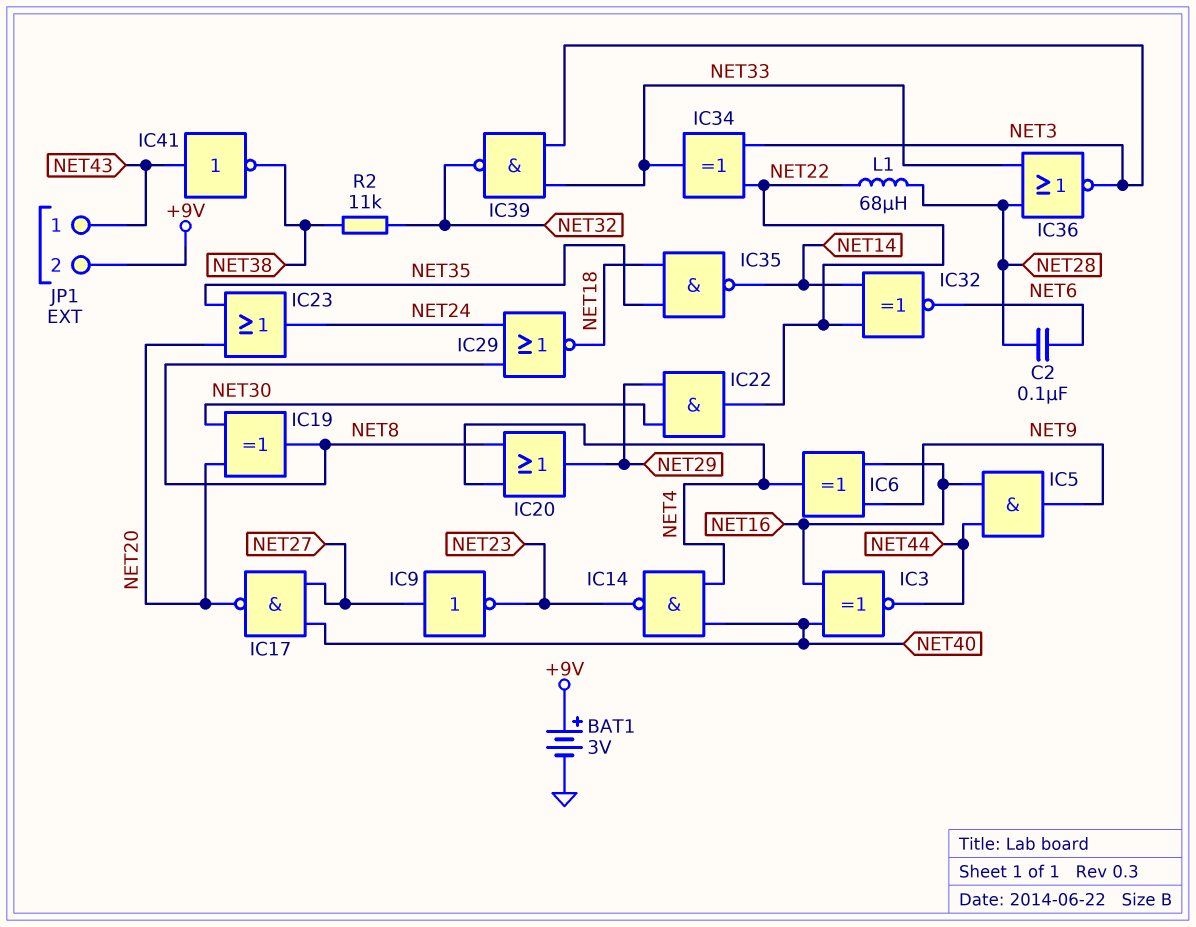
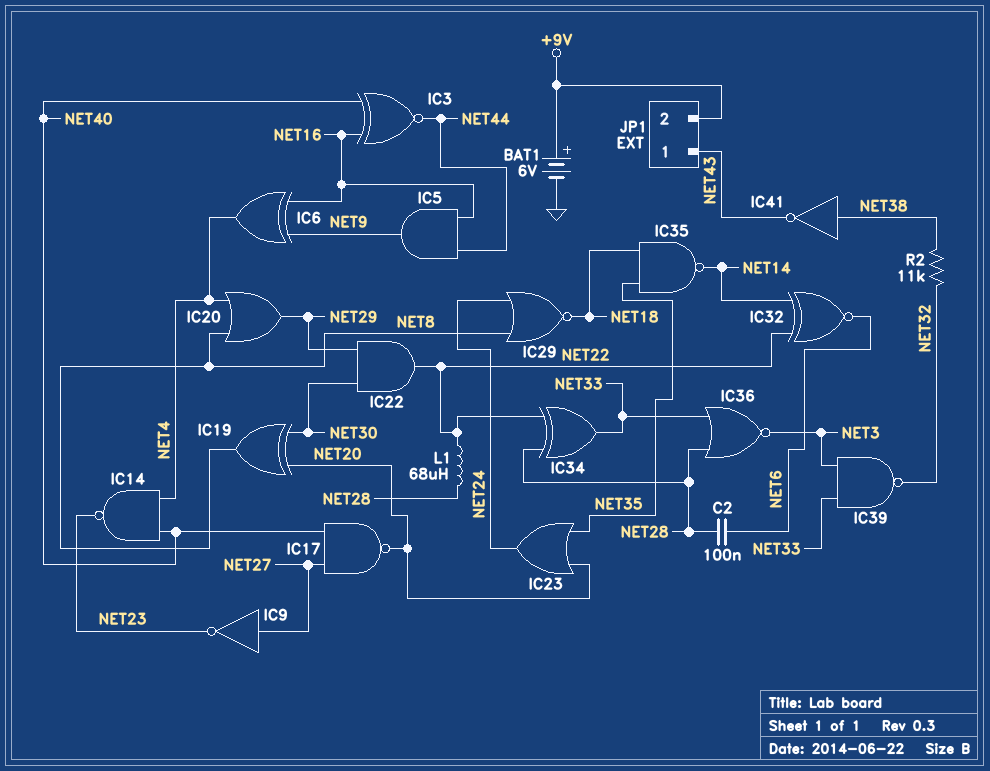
BAT1: 3V (plus +9V, minus GND) -> 6V (plus +9V, minus GND)
IC34: XOR (in NET3, in NET22, out NET33) -> XOR (in NET22, in NET28, out NET33)
IC41: NOT (in NET43, out NET38) -> NOT (in NET38, out NET43)

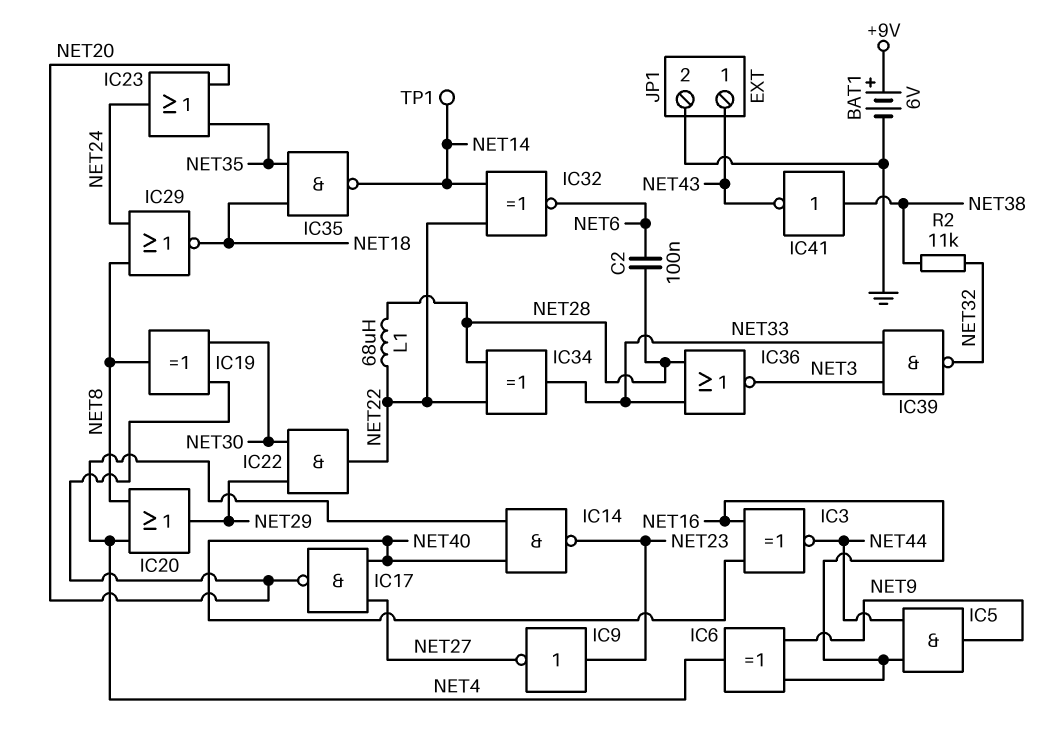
IC9: NOT (in NET27, out NET23) -> NOT (in NET23, out NET27)
JP1 pin 2: +9V -> GND
TP1: none -> test point (NET14)

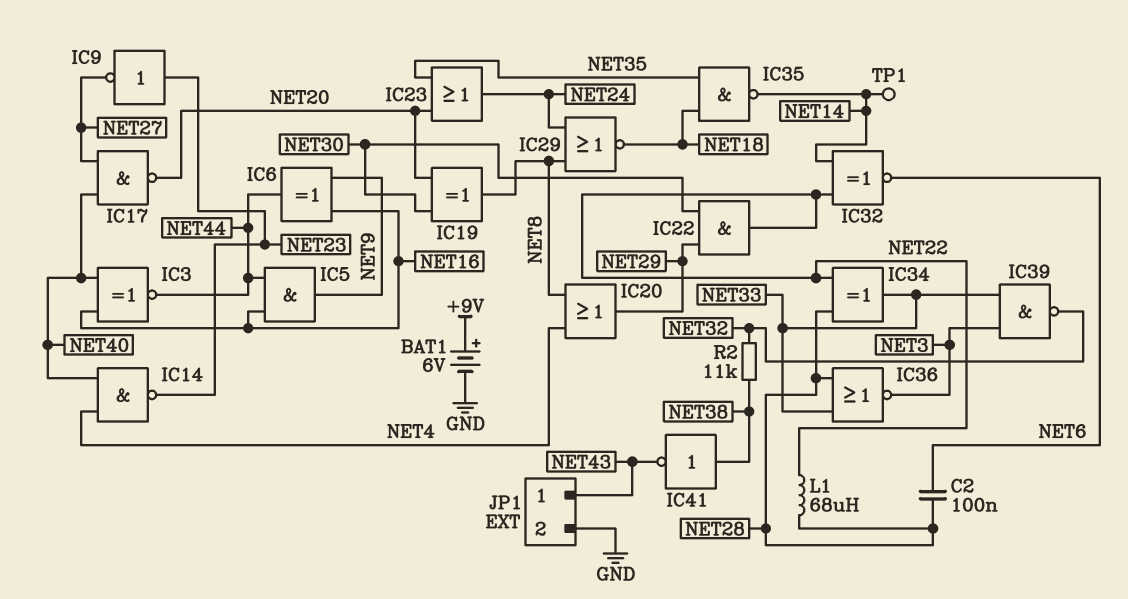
IC6: XOR (in NET9, in NET16, out NET4) -> XOR (in NET9, in NET16, out NET44)

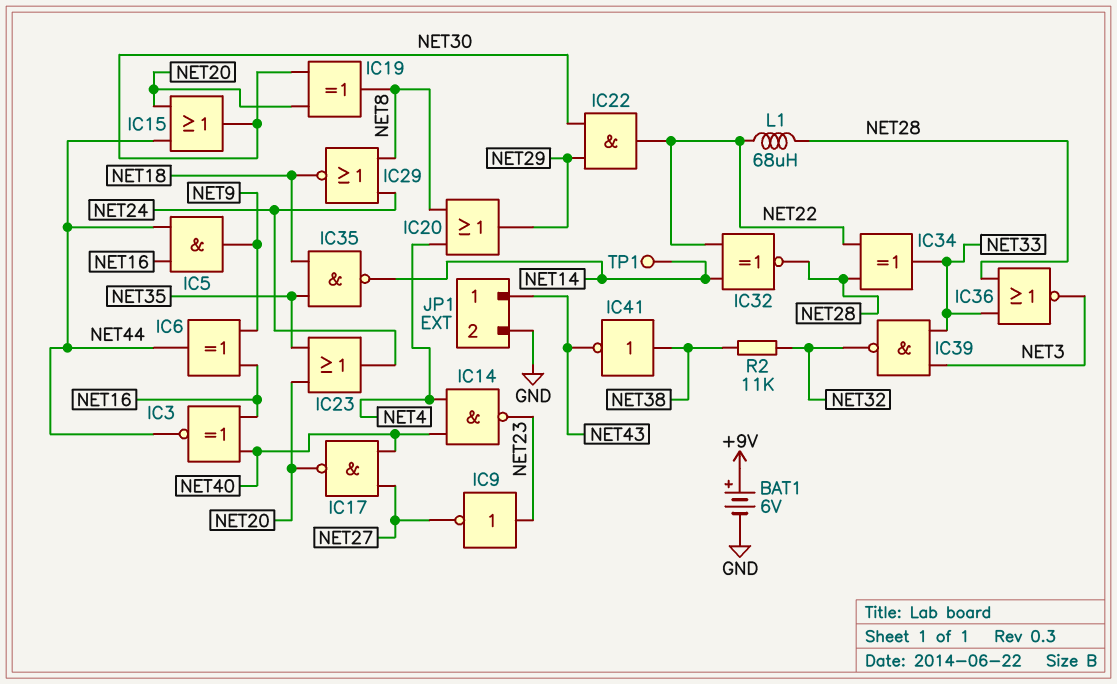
C2: 100nF (NET6, NET28) -> none
IC15: none -> OR (in NET20, in NET44, out NET30)
IC32: XNOR (in NET14, in NET22, out NET6) -> XNOR (in NET14, in NET22, out NET28)

